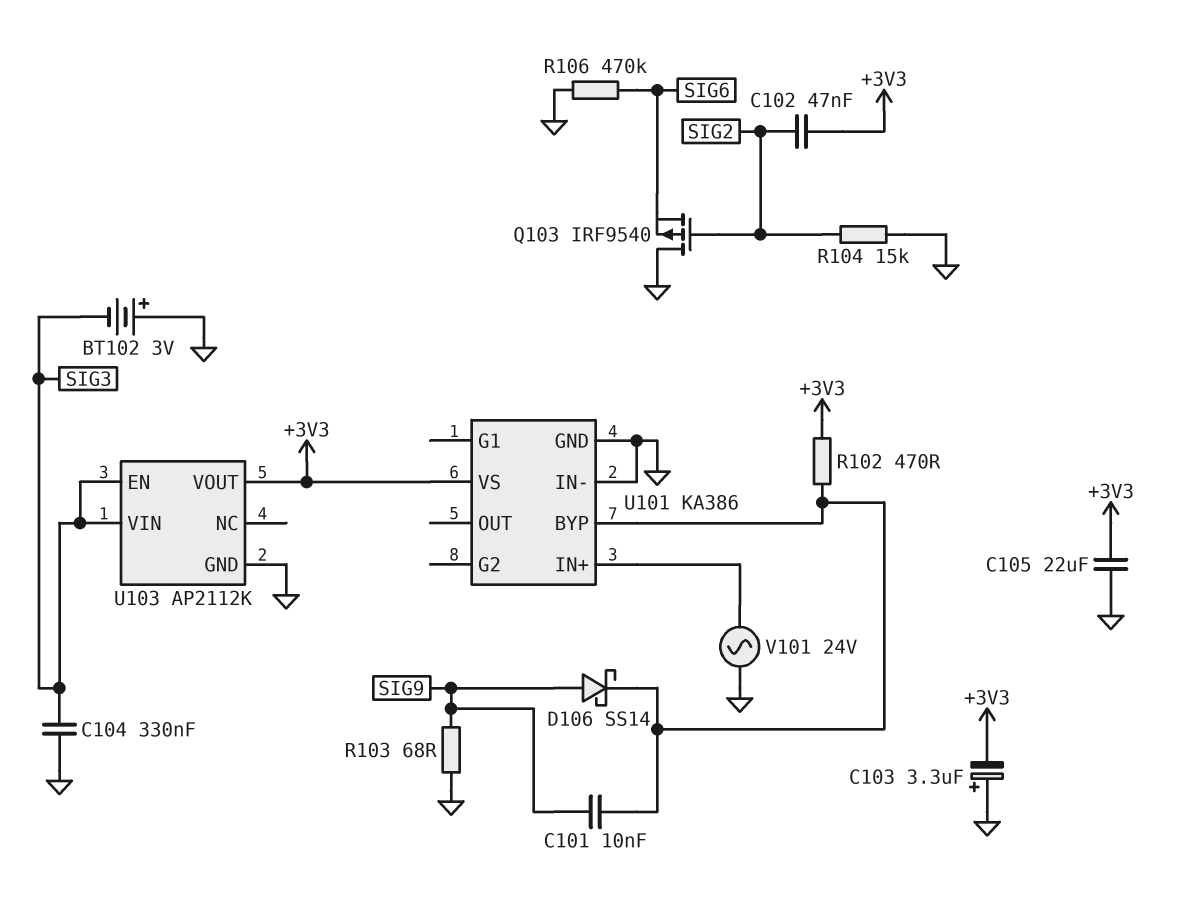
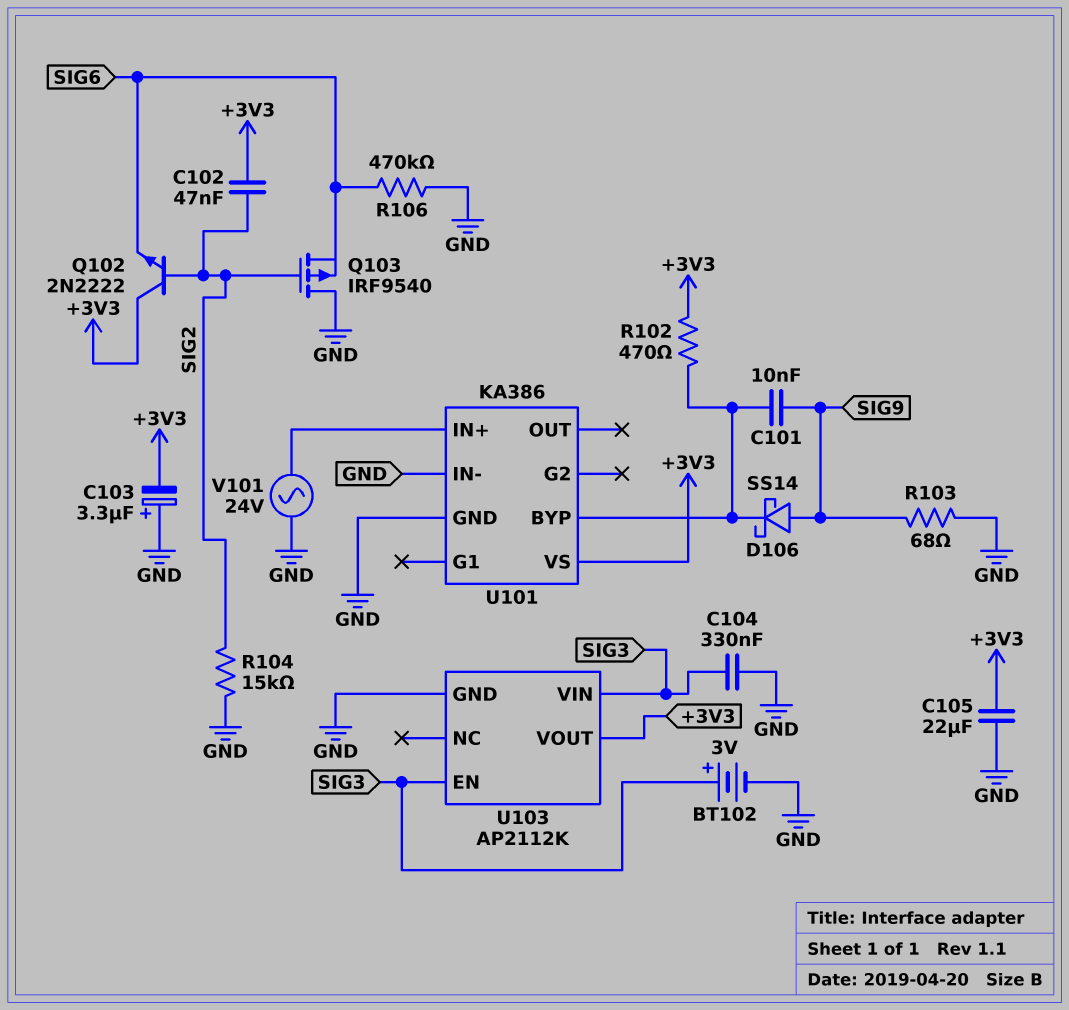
BT102: 3V (plus GND, minus SIG3) -> 3V (plus SIG3, minus GND)
Q102: none -> NPN 2N2222 (B SIG2, C +3V3, E SIG6)

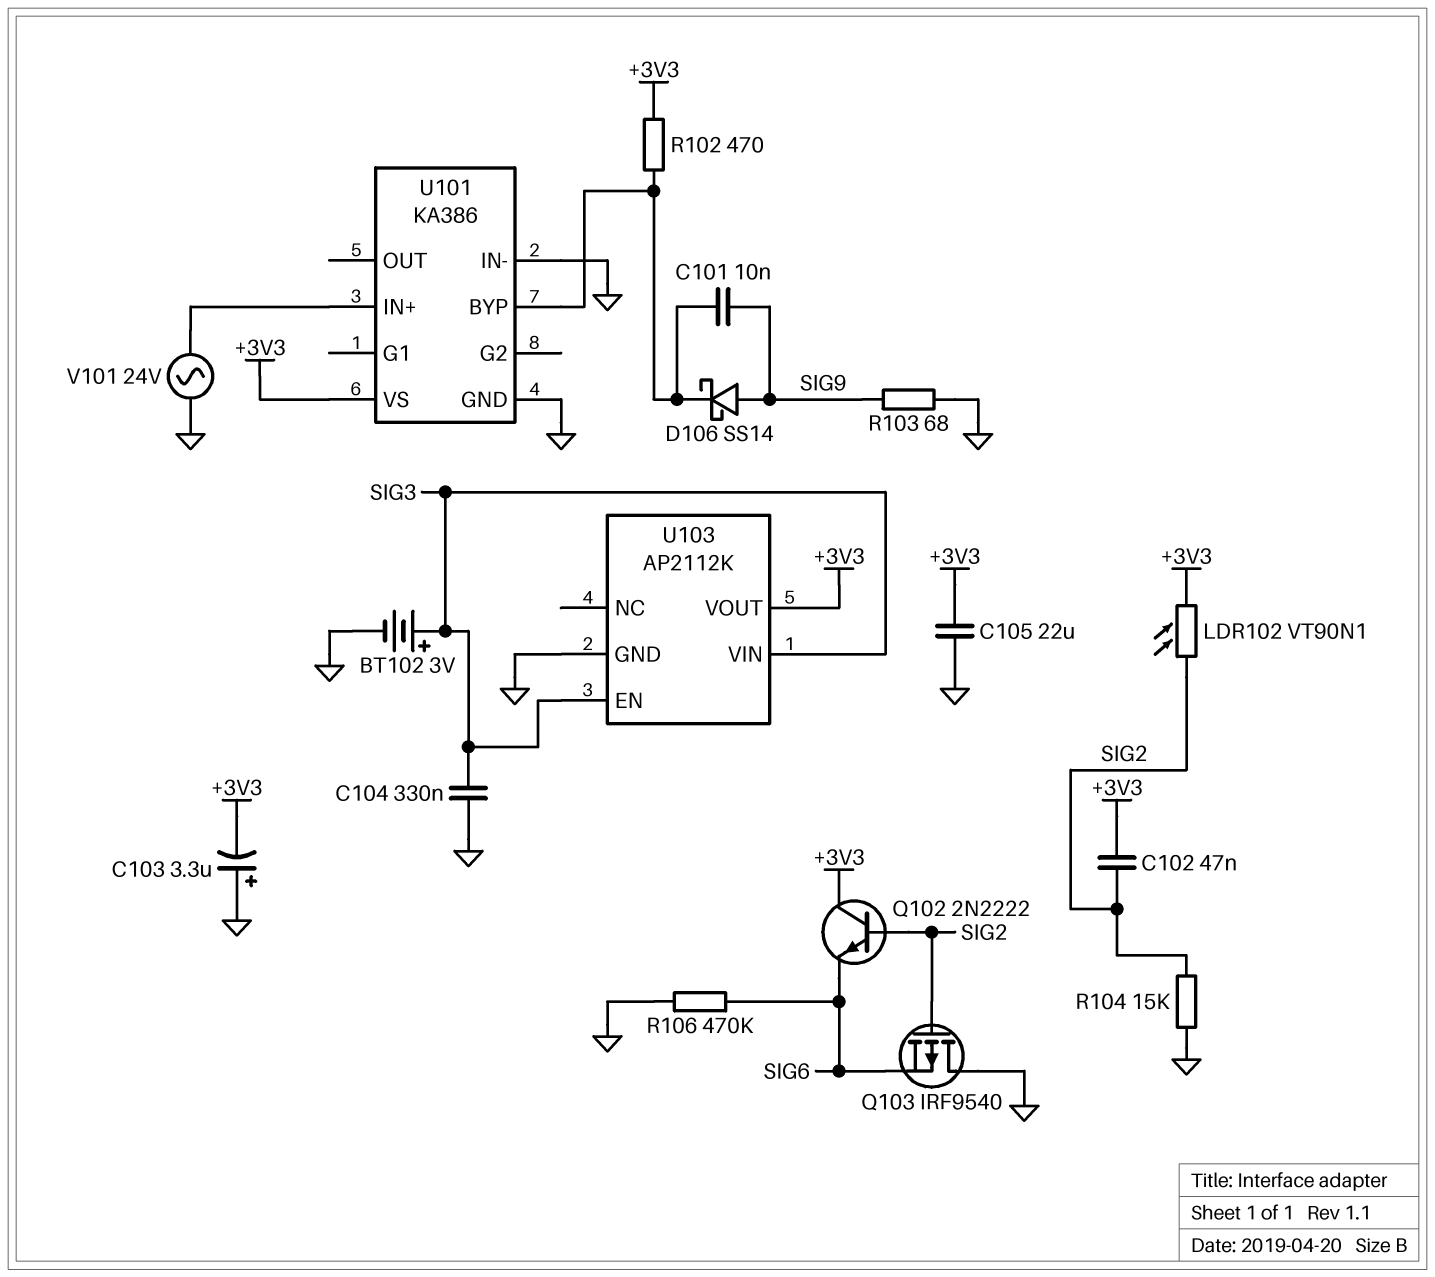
LDR102: none -> VT90N1 (+3V3, SIG2)

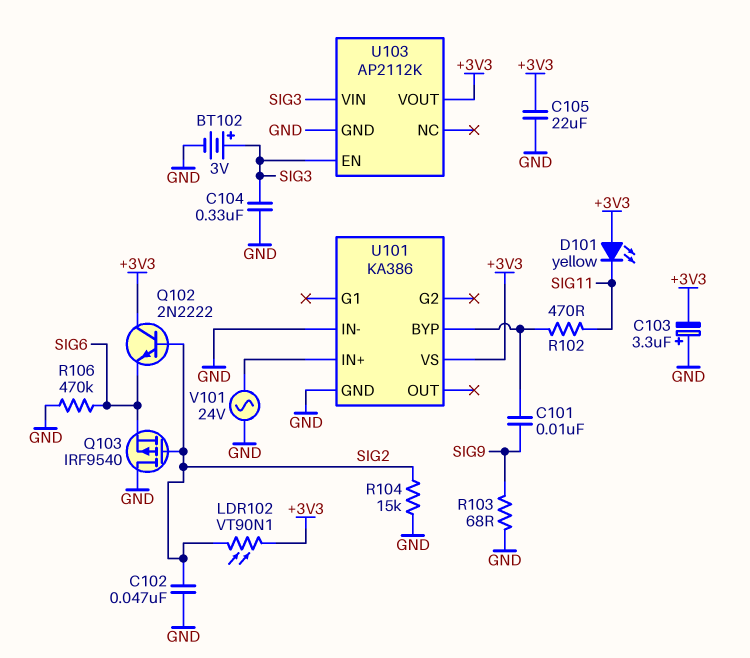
C102: 47nF (+3V3, SIG2) -> 47nF (GND, SIG2)
D101: none -> LED yellow (A +3V3, K SIG11)
D106: schottky SS14 (A SIG9, K U101/BYP) -> none
R102: 470 (+3V3, U101/BYP) -> 470 (SIG11, U101/BYP)

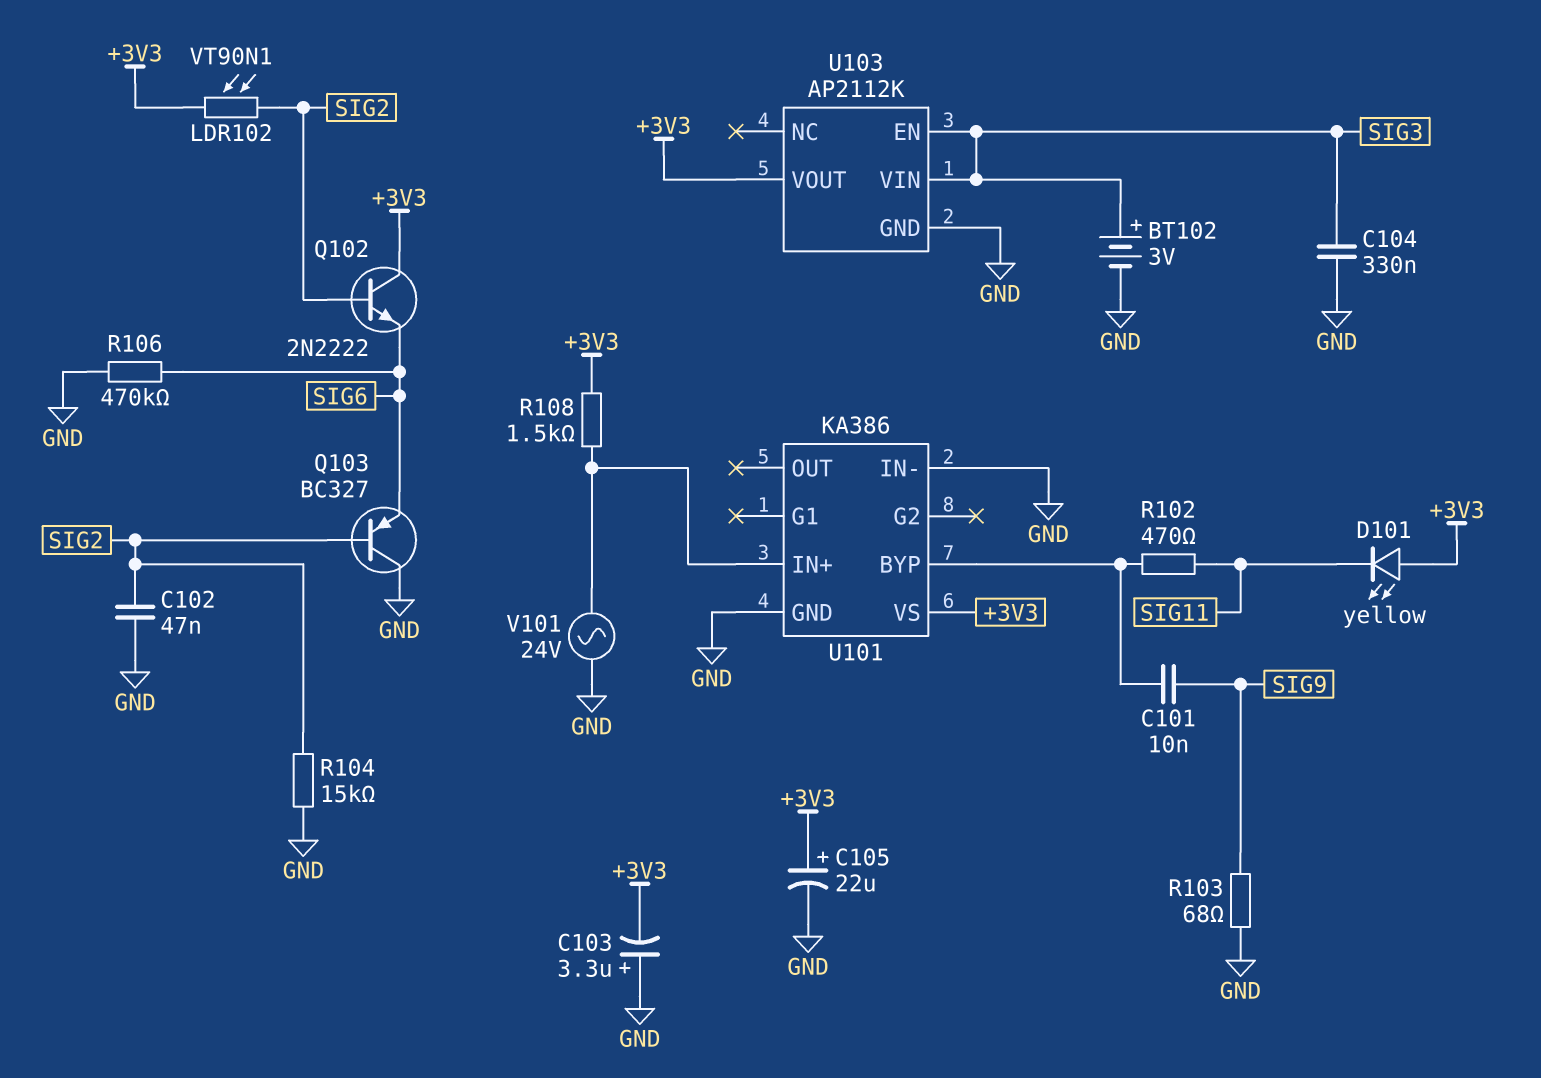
C105: 22uF (+3V3, GND) -> 22uF (plus +3V3, minus GND)
Q103: PMOS IRF9540 (G SIG2, D GND, S SIG6) -> PNP BC327 (B SIG2, C GND, E SIG6)
R108: none -> 1.5k (+3V3, U101/IN+)

